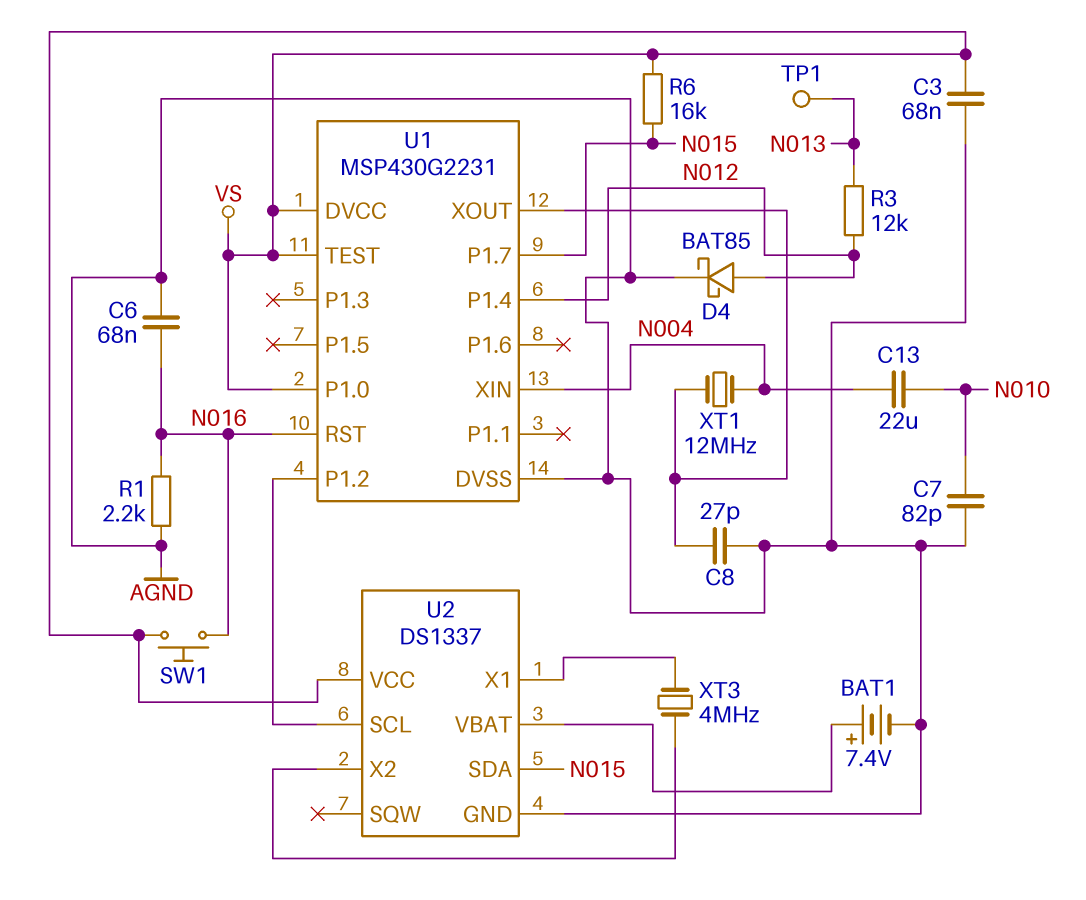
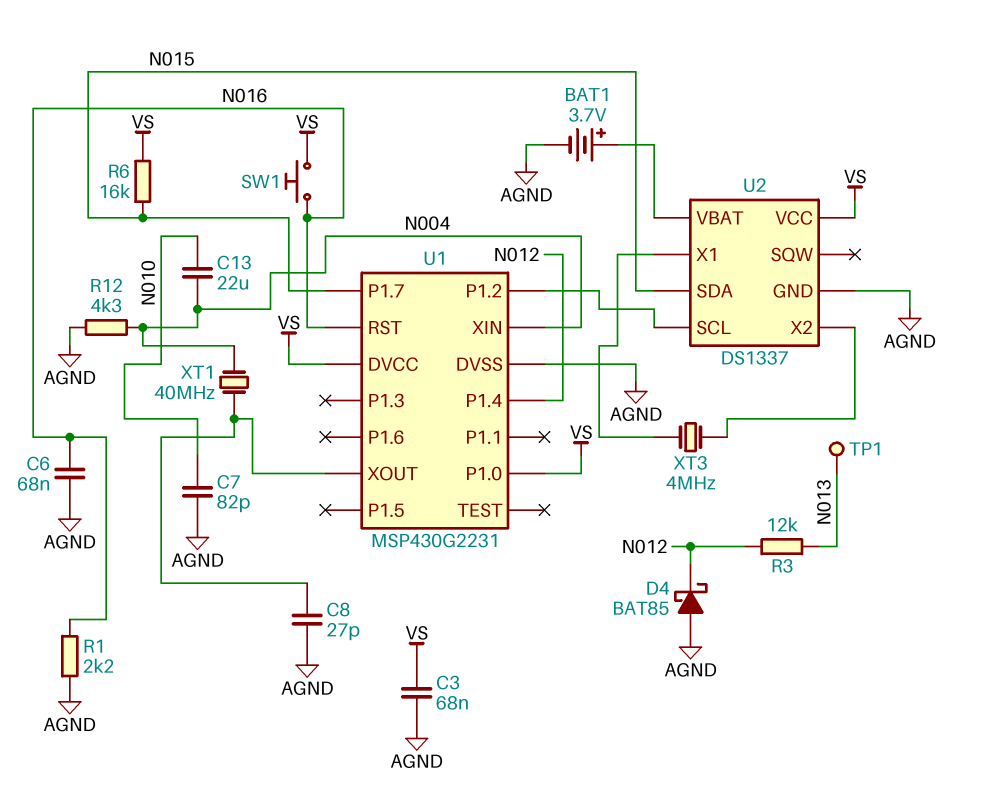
BAT1: 7.4V (plus U2/VBAT, minus AGND) -> 3.7V (plus U2/VBAT, minus AGND)
D4: schottky BAT85 (A N012, K AGND) -> schottky BAT85 (A AGND, K N012)
R12: none -> 4.3k (AGND, N004)
U1 pin TEST: VS -> none
XT1: 12MHz (N004, U1/XOUT) -> 40MHz (N004, U1/XOUT)

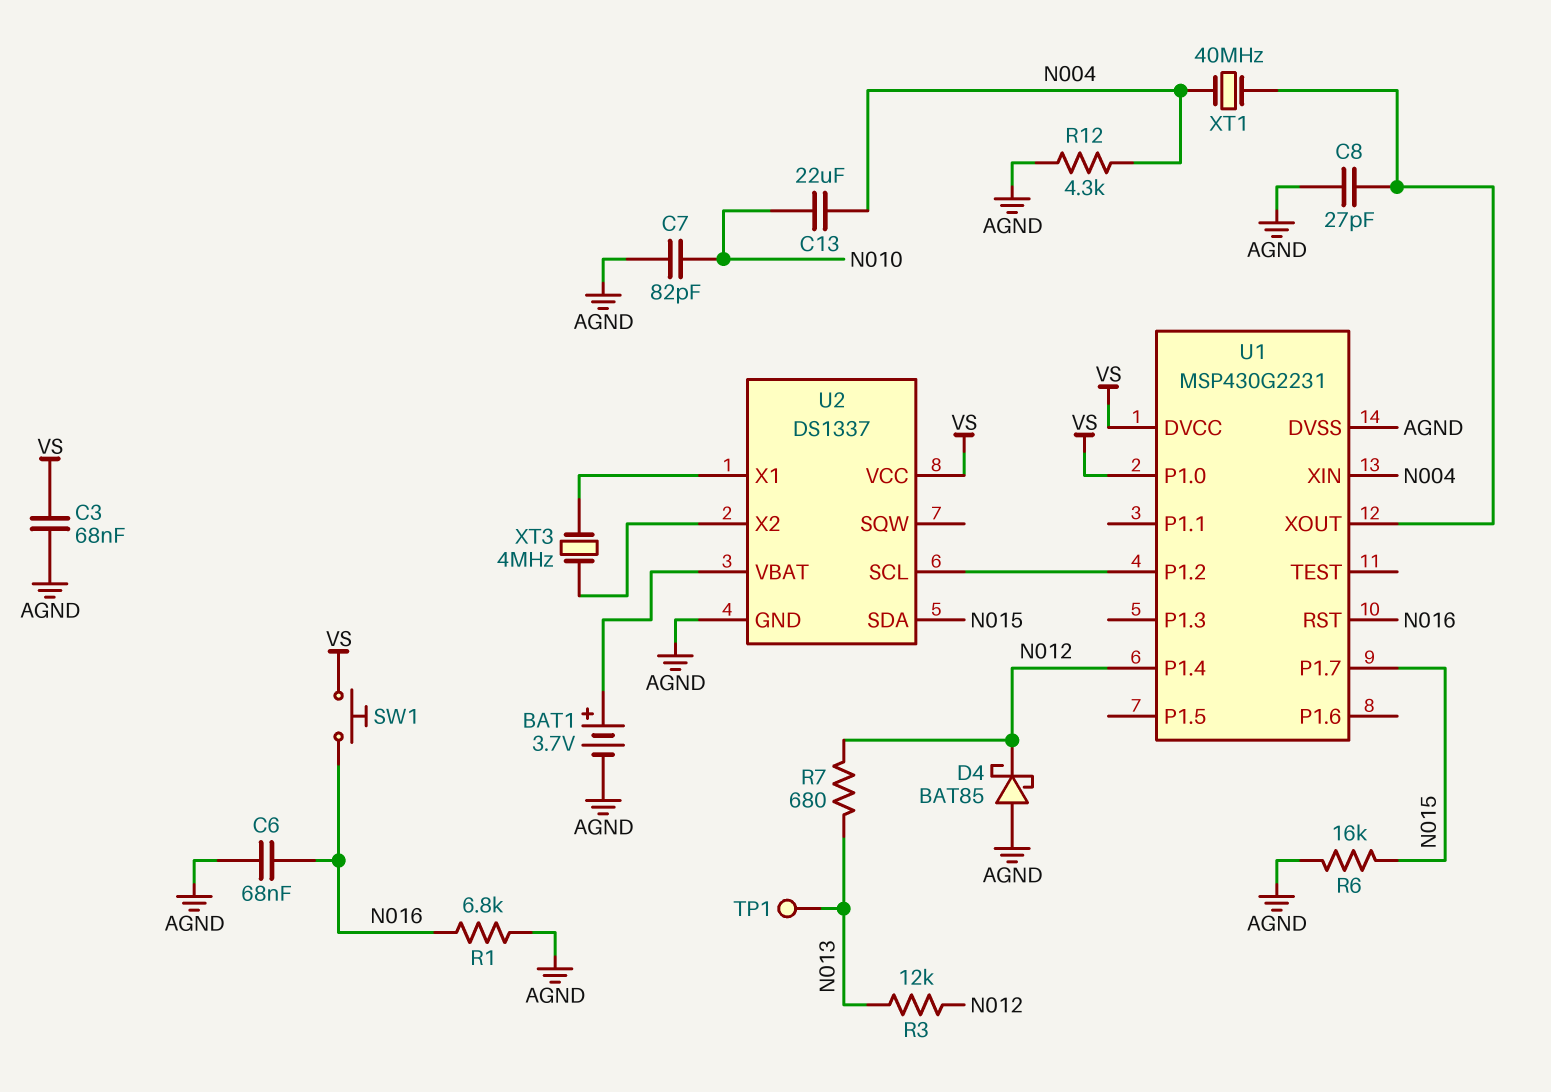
R1: 2.2k (AGND, N016) -> 6.8k (AGND, N016)
R6: 16k (N015, VS) -> 16k (AGND, N015)
R7: none -> 680 (N012, N013)

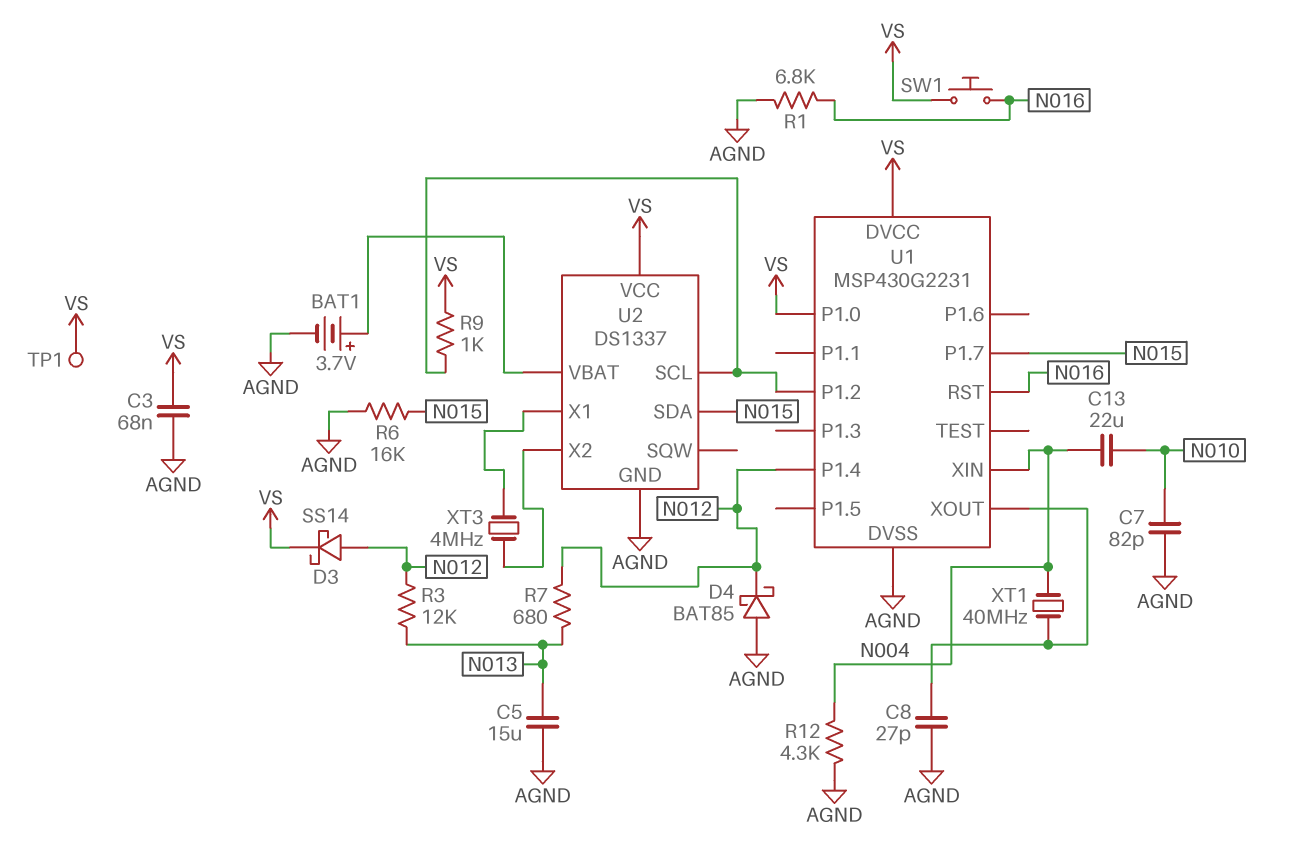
C5: none -> 15uF (AGND, N013)
C6: 68nF (AGND, N016) -> none
D3: none -> schottky SS14 (A N012, K VS)
R9: none -> 1k (U1/P1.2, VS)
TP1: test point (N013) -> test point (VS)

